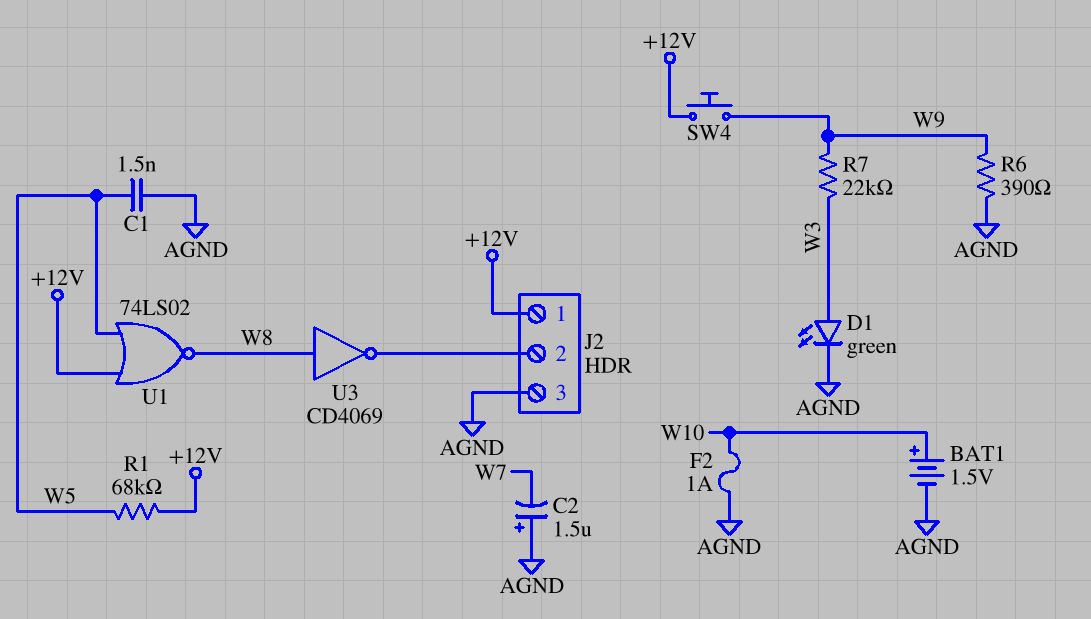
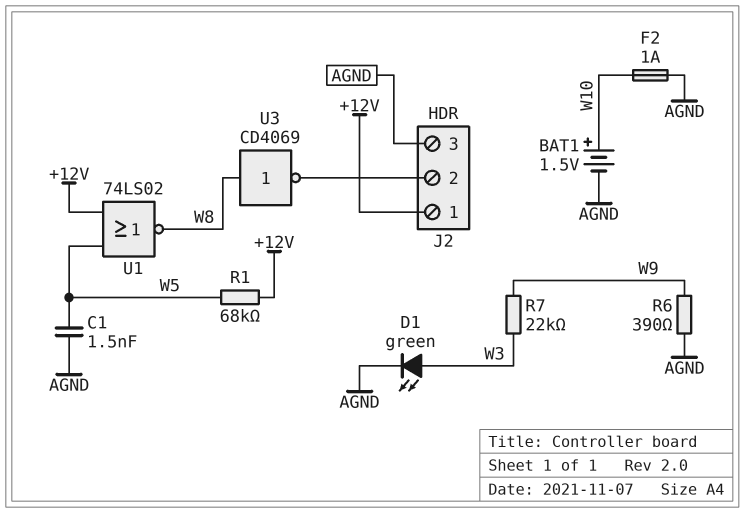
C2: 1.5uF (plus AGND, minus W7) -> none
SW4: button (+12V, W9) -> none

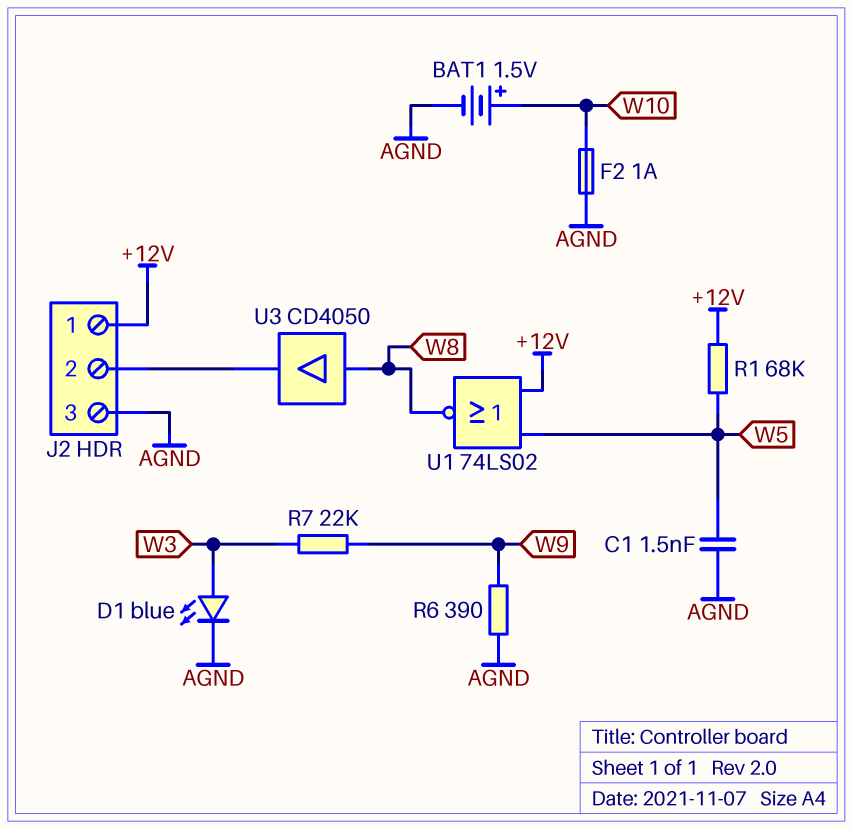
D1: LED green (A W3, K AGND) -> LED blue (A W3, K AGND)
U3: NOT CD4069 (in W8, out J2/2) -> buffer CD4050 (in W8, out J2/2)

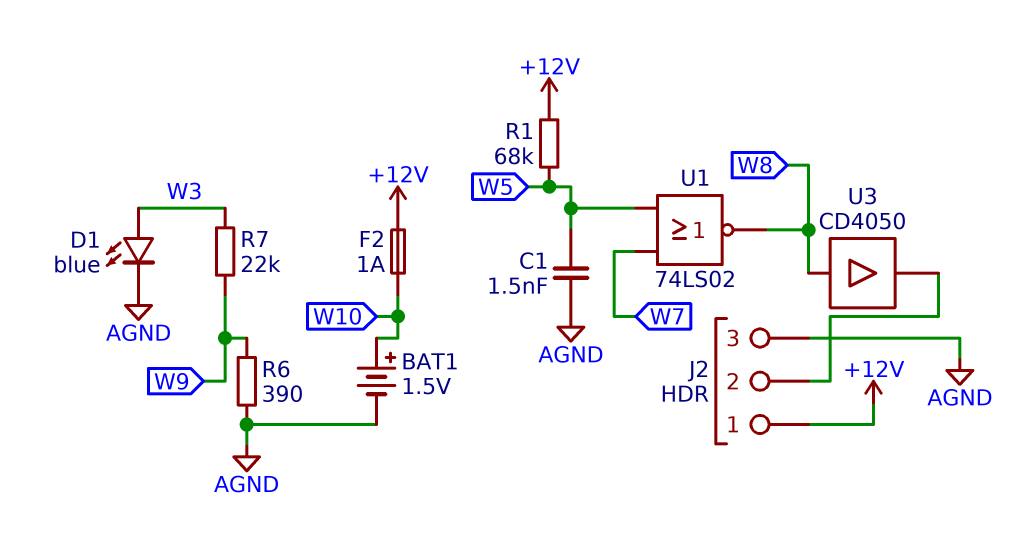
F2: 1A (AGND, W10) -> 1A (+12V, W10)
U1: NOR 74LS02 (in +12V, in W5, out W8) -> NOR 74LS02 (in W5, in W7, out W8)

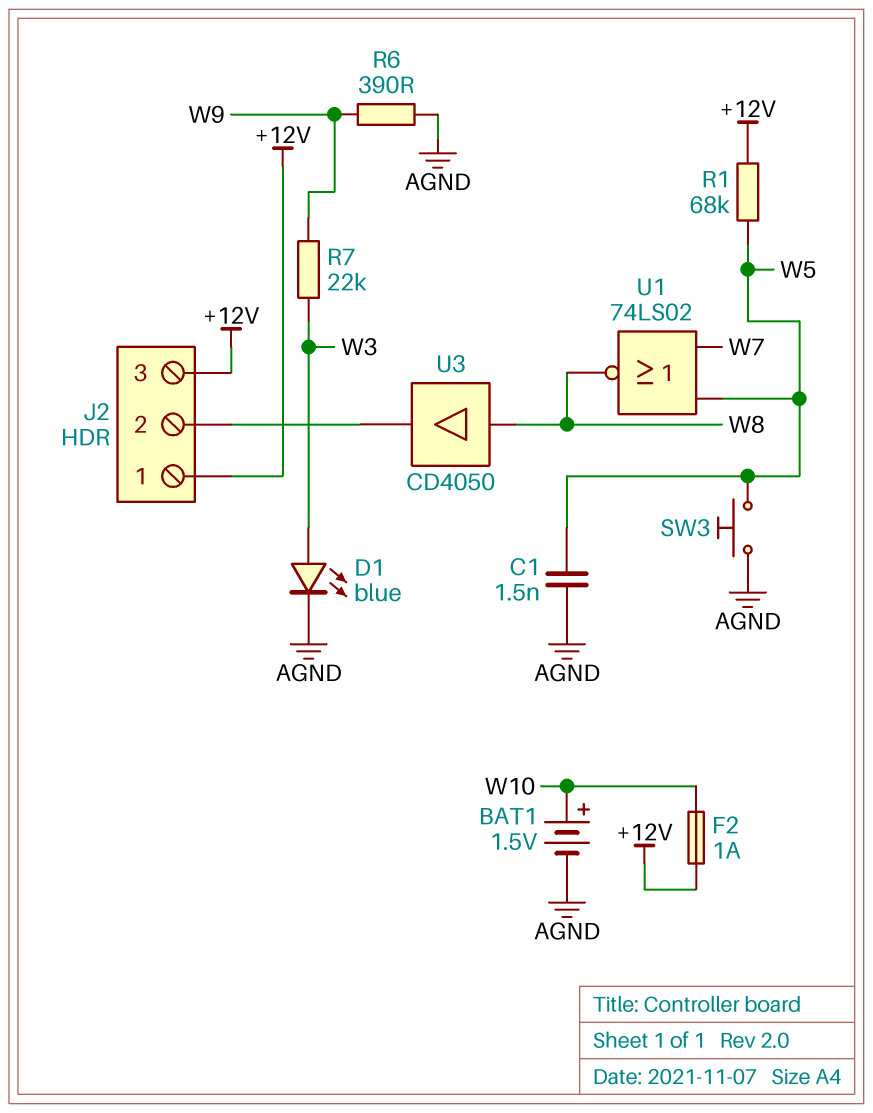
J2 pin 3: AGND -> +12V
SW3: none -> button (AGND, W5)

